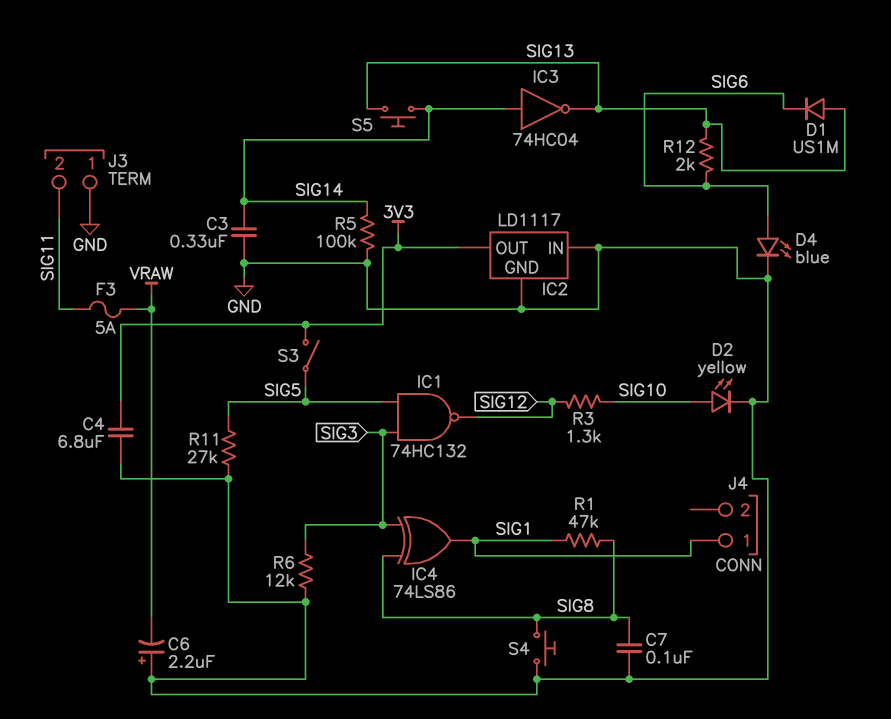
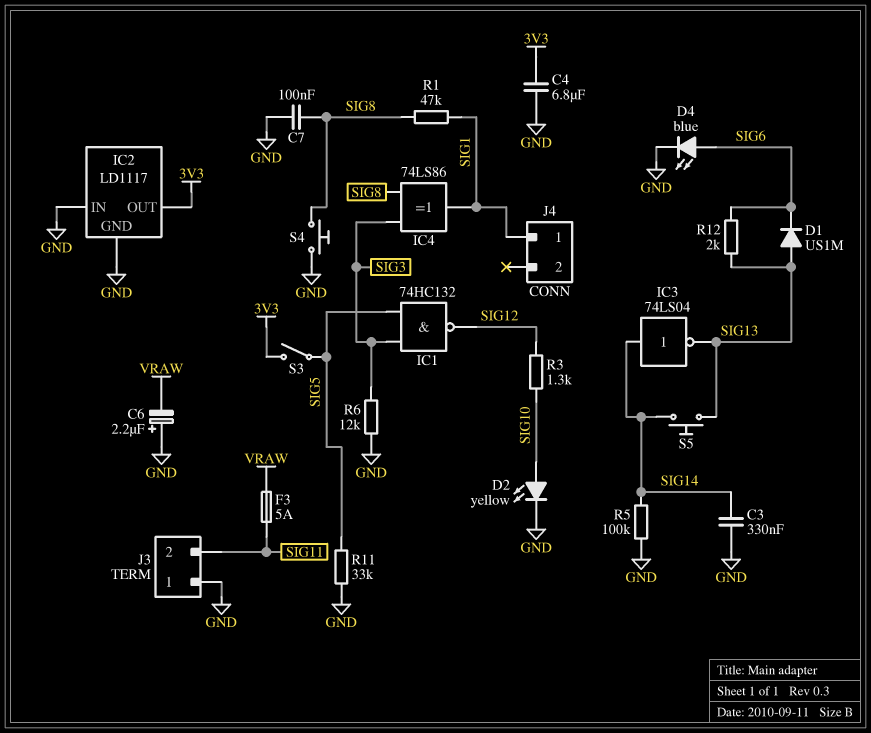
IC3: NOT 74HC04 (in SIG14, out SIG13) -> NOT 74LS04 (in SIG14, out SIG13)
R11: 27k (GND, SIG5) -> 33k (GND, SIG5)

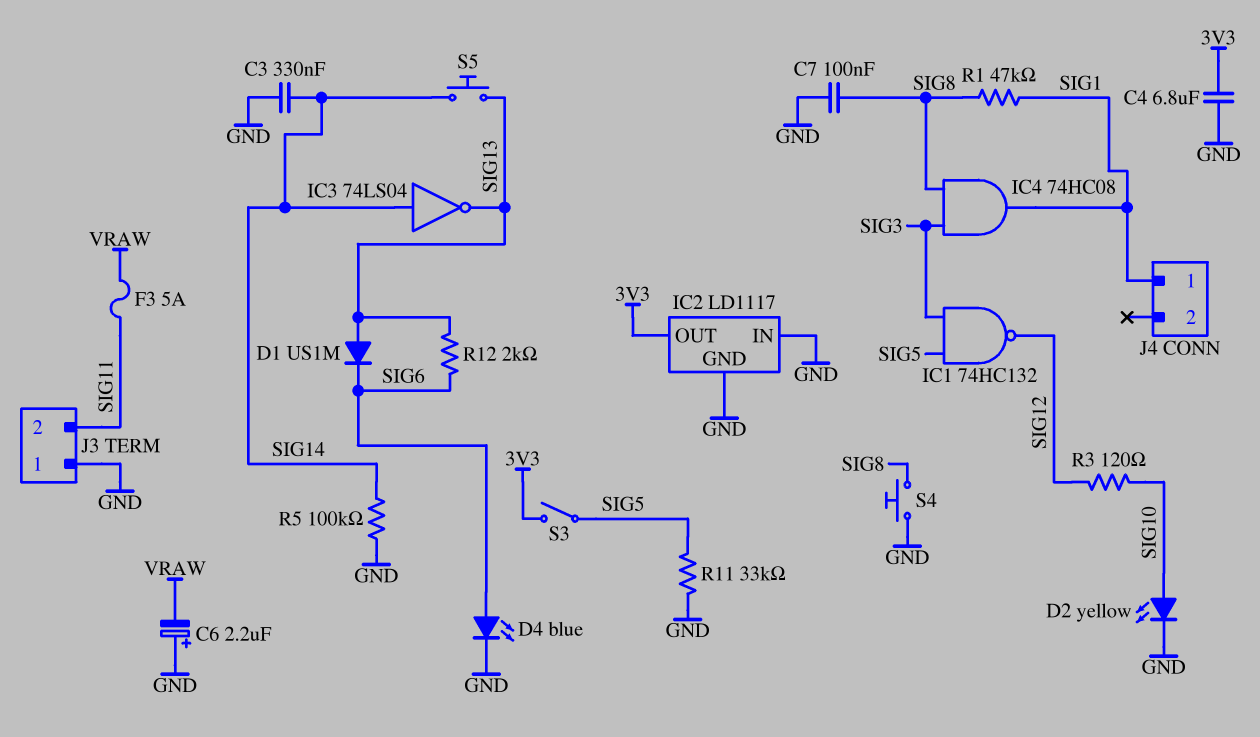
IC4: XOR 74LS86 (in SIG3, in SIG8, out SIG1) -> AND 74HC08 (in SIG3, in SIG8, out SIG1)
R3: 1.3k (SIG10, SIG12) -> 120 (SIG10, SIG12)
R6: 12k (GND, SIG3) -> none

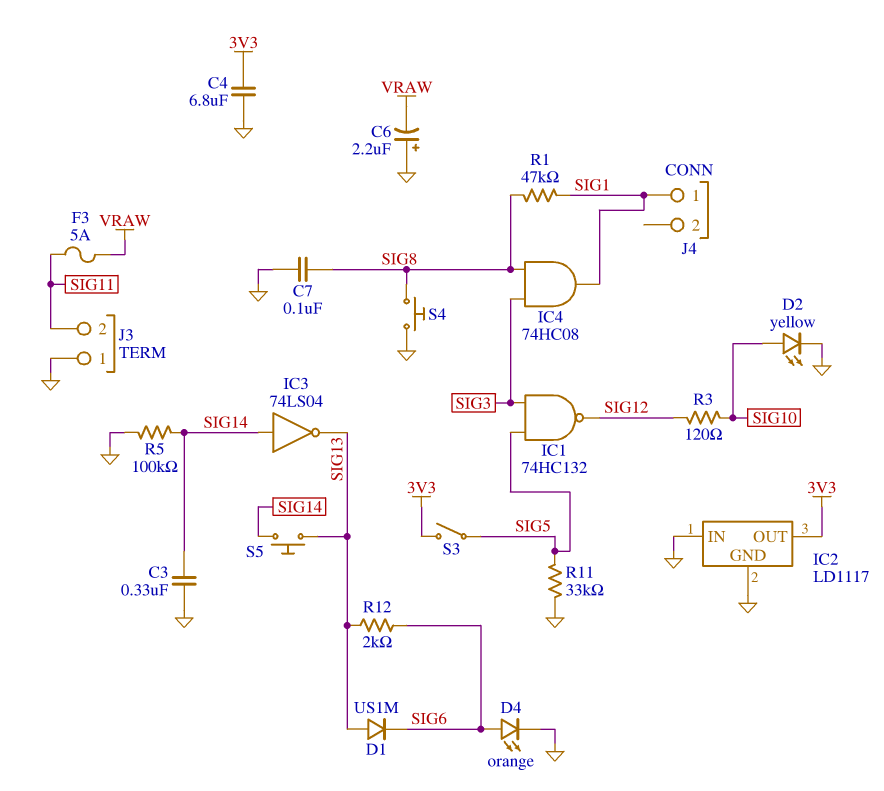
D4: LED blue (A SIG6, K GND) -> LED orange (A SIG6, K GND)

